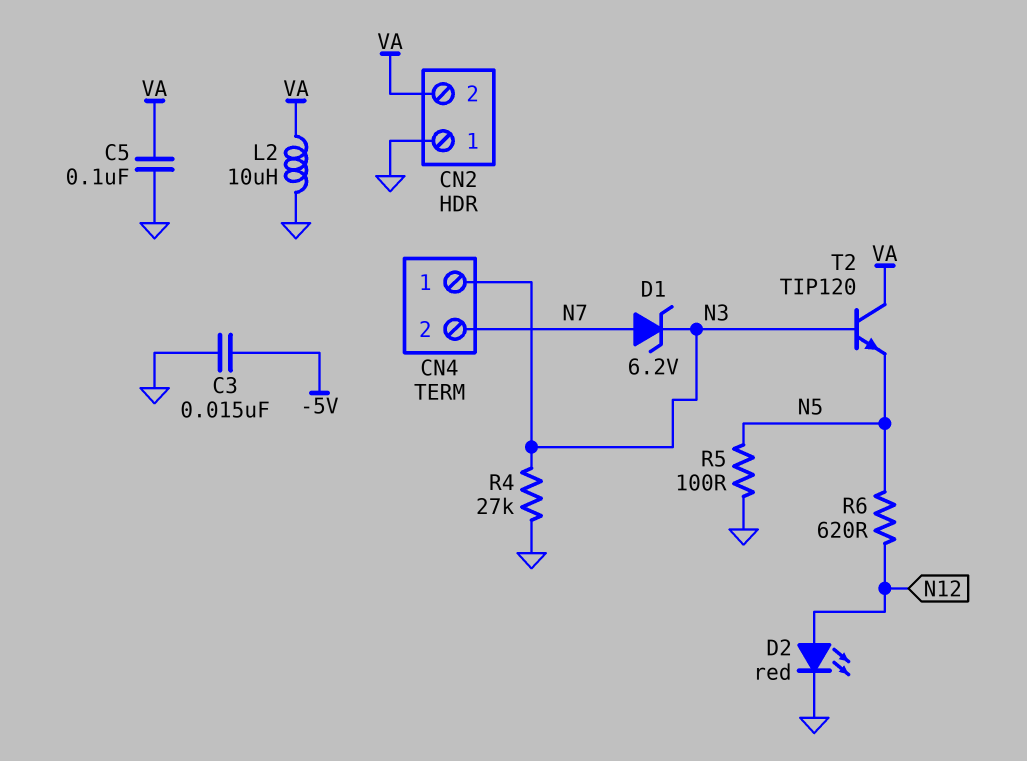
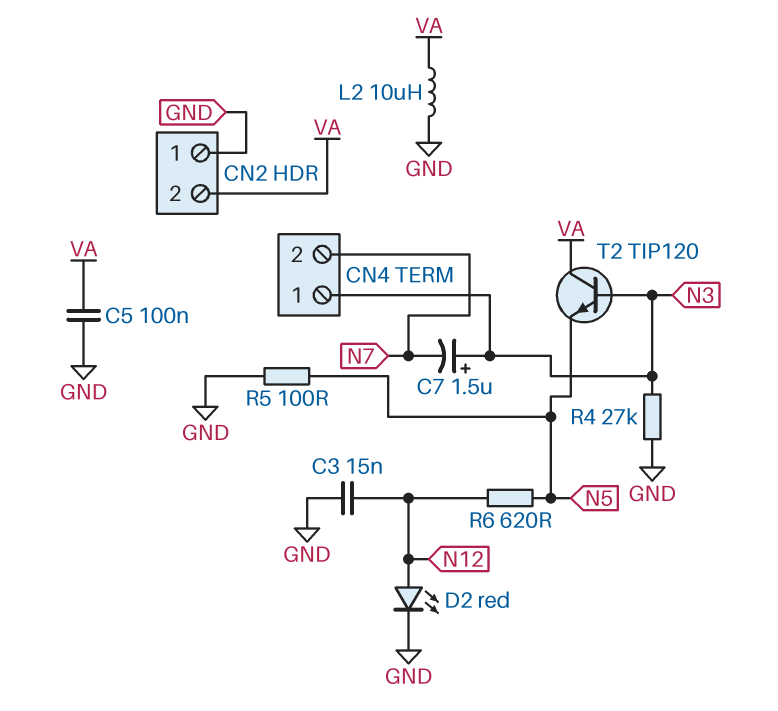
C3: 15nF (-5V, GND) -> 15nF (GND, N12)
C7: none -> 1.5uF (plus N3, minus N7)
D1: zener 6.2V (A N7, K N3) -> none

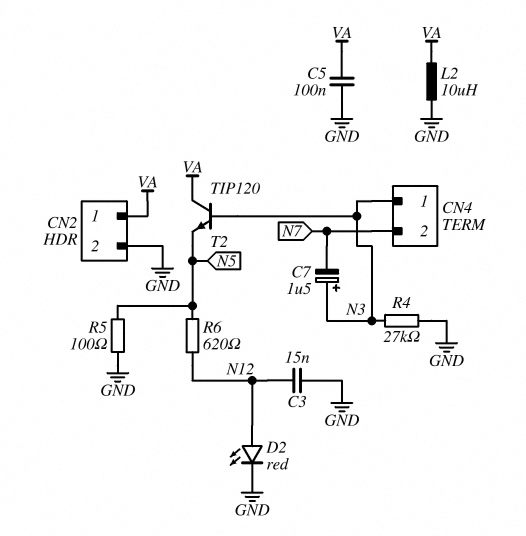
CN2 pin 1: GND -> VA
CN2 pin 2: VA -> GND

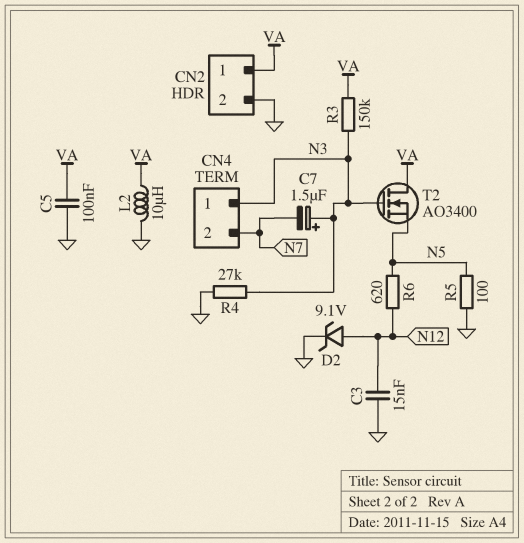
D2: LED red (A N12, K GND) -> zener 9.1V (A N12, K GND)
R3: none -> 150k (N3, VA)
T2: NPN TIP120 (B N3, C VA, E N5) -> NMOS AO3400 (G N3, D VA, S N5)

